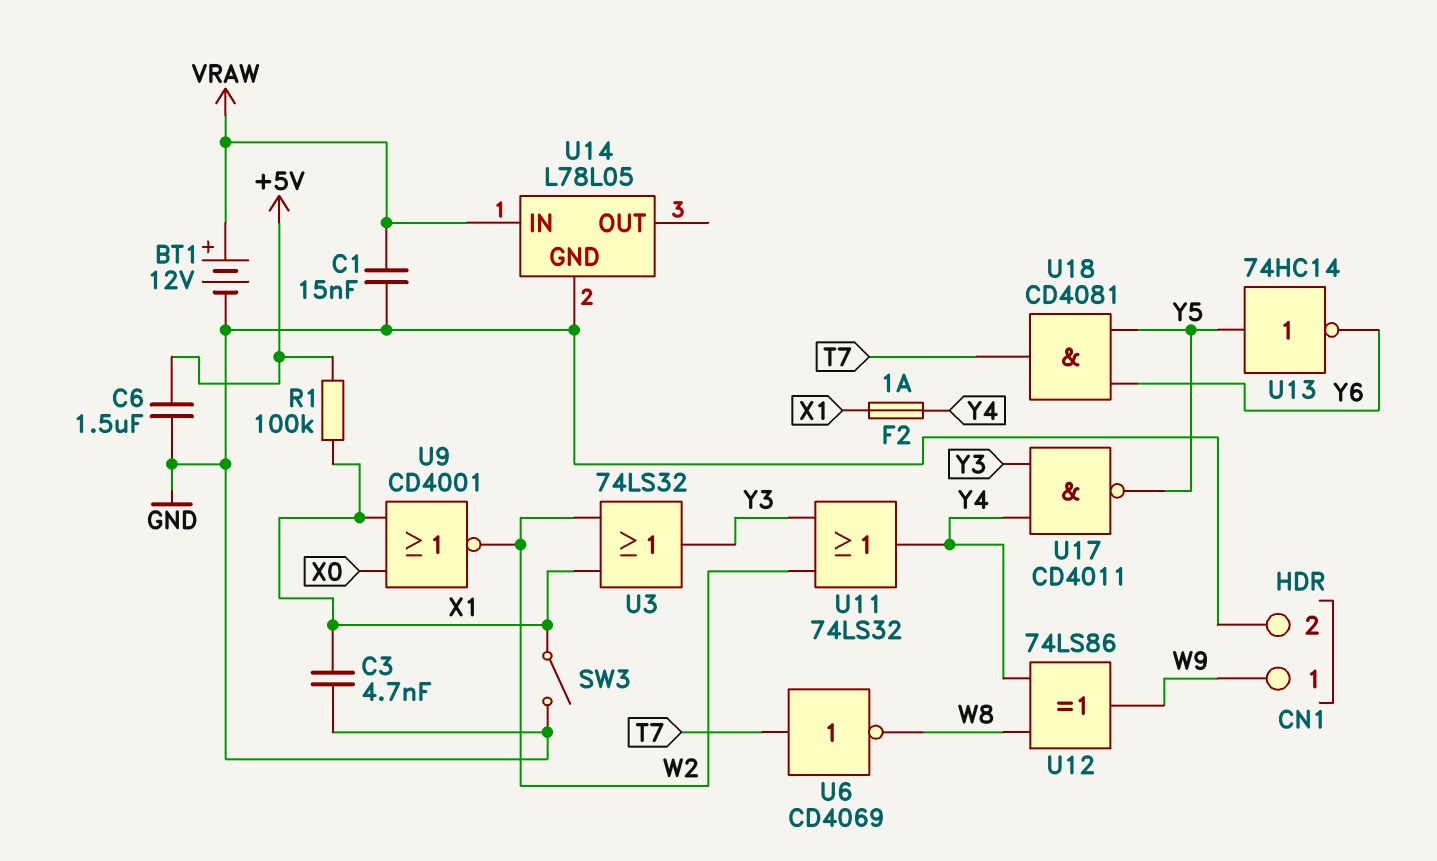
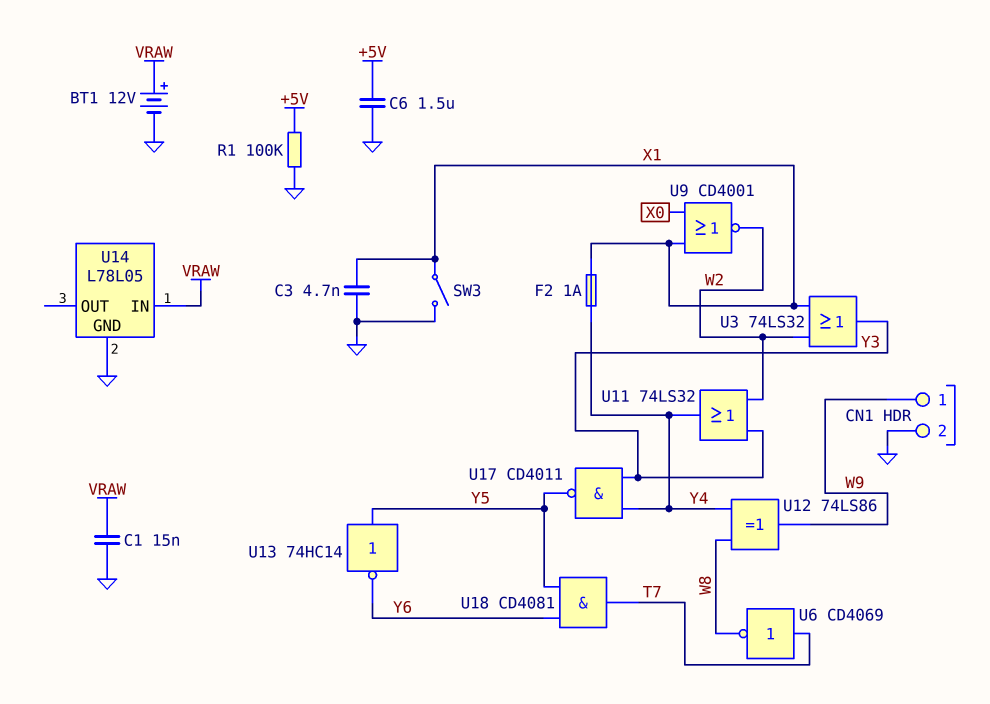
R1: 100k (+5V, X1) -> 100k (+5V, GND)

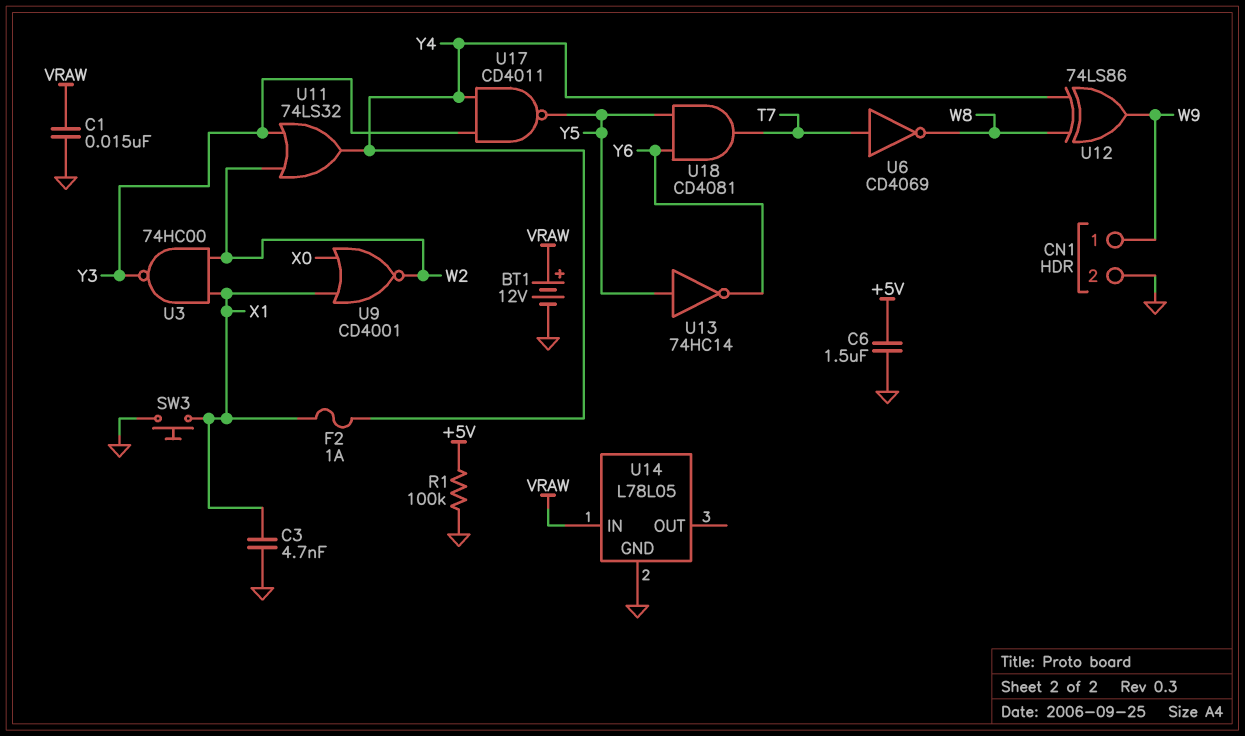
SW3: switch (GND, X1) -> button (GND, X1)
U3: OR 74LS32 (in W2, in X1, out Y3) -> NAND 74HC00 (in W2, in X1, out Y3)

